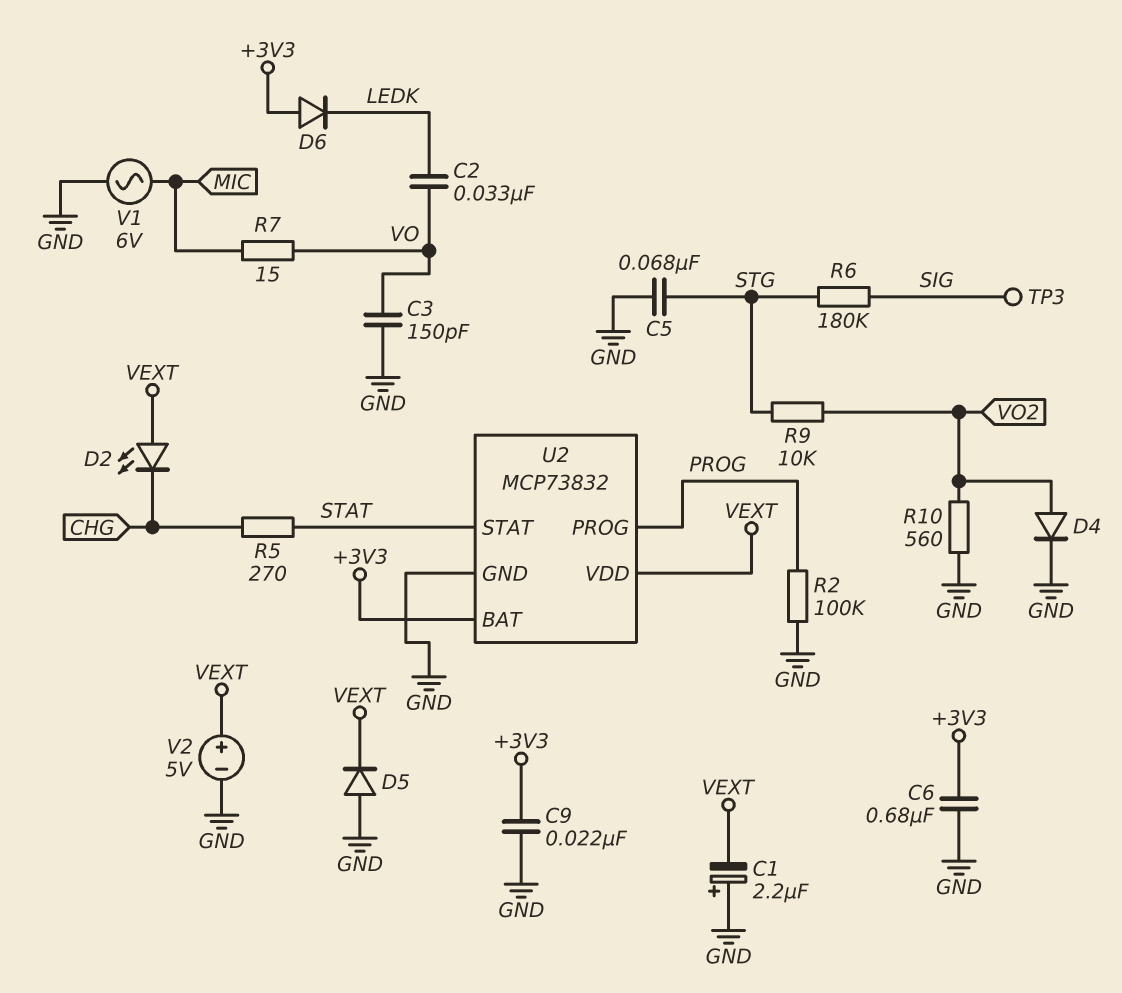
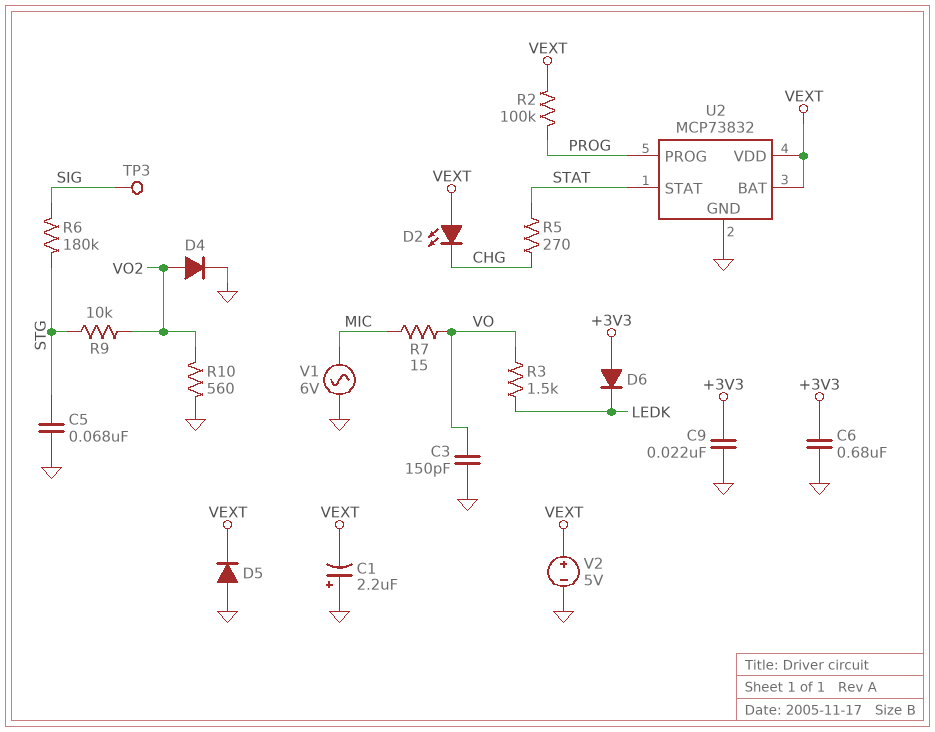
C2: 33nF (LEDK, VO) -> none
R2: 100k (GND, PROG) -> 100k (PROG, VEXT)
R3: none -> 1.5k (LEDK, VO)
U2 pin BAT: +3V3 -> VEXT

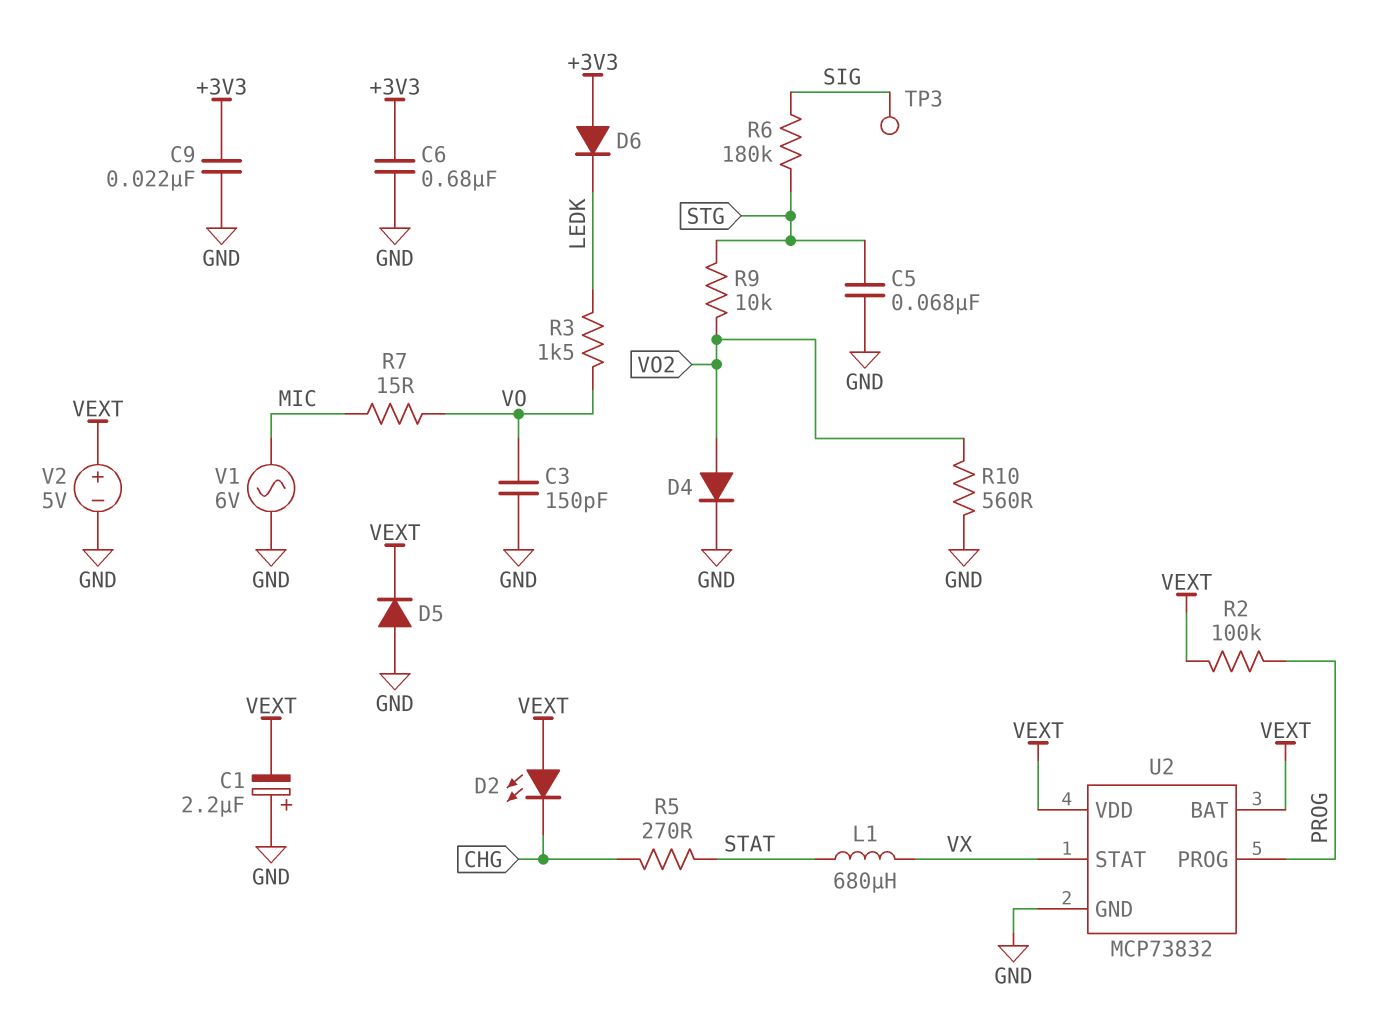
L1: none -> 680uH (STAT, VX)
U2 pin STAT: STAT -> VX

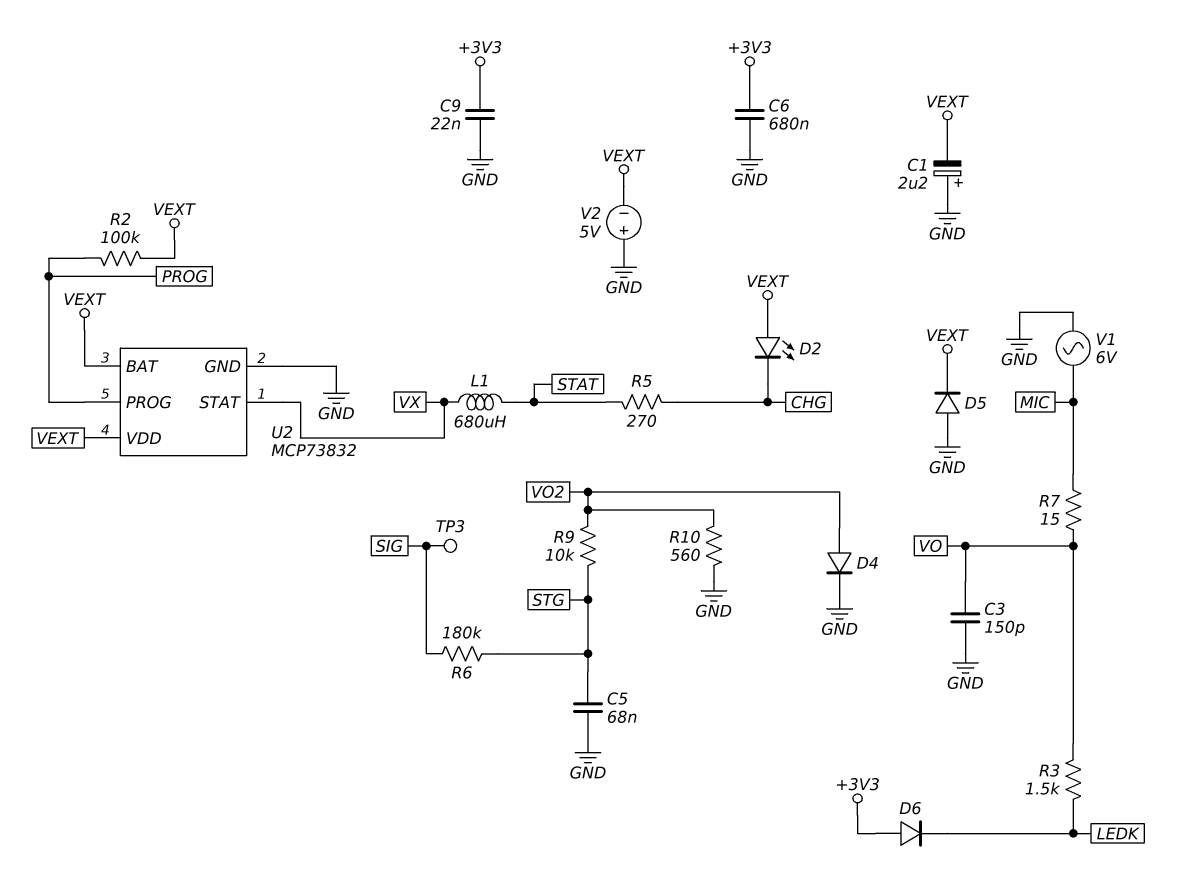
V2: 5V (plus VEXT, minus GND) -> 5V (plus GND, minus VEXT)

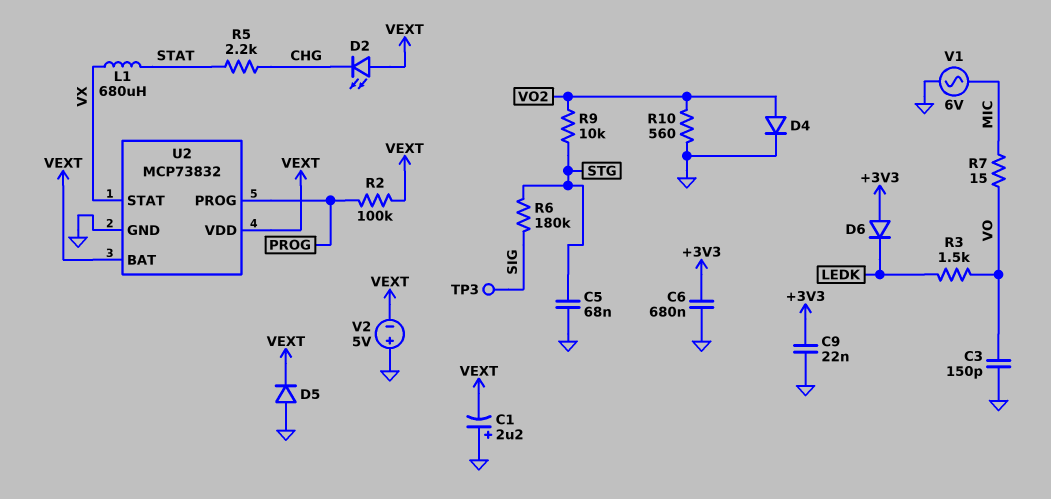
R5: 270 (CHG, STAT) -> 2.2k (CHG, STAT)

